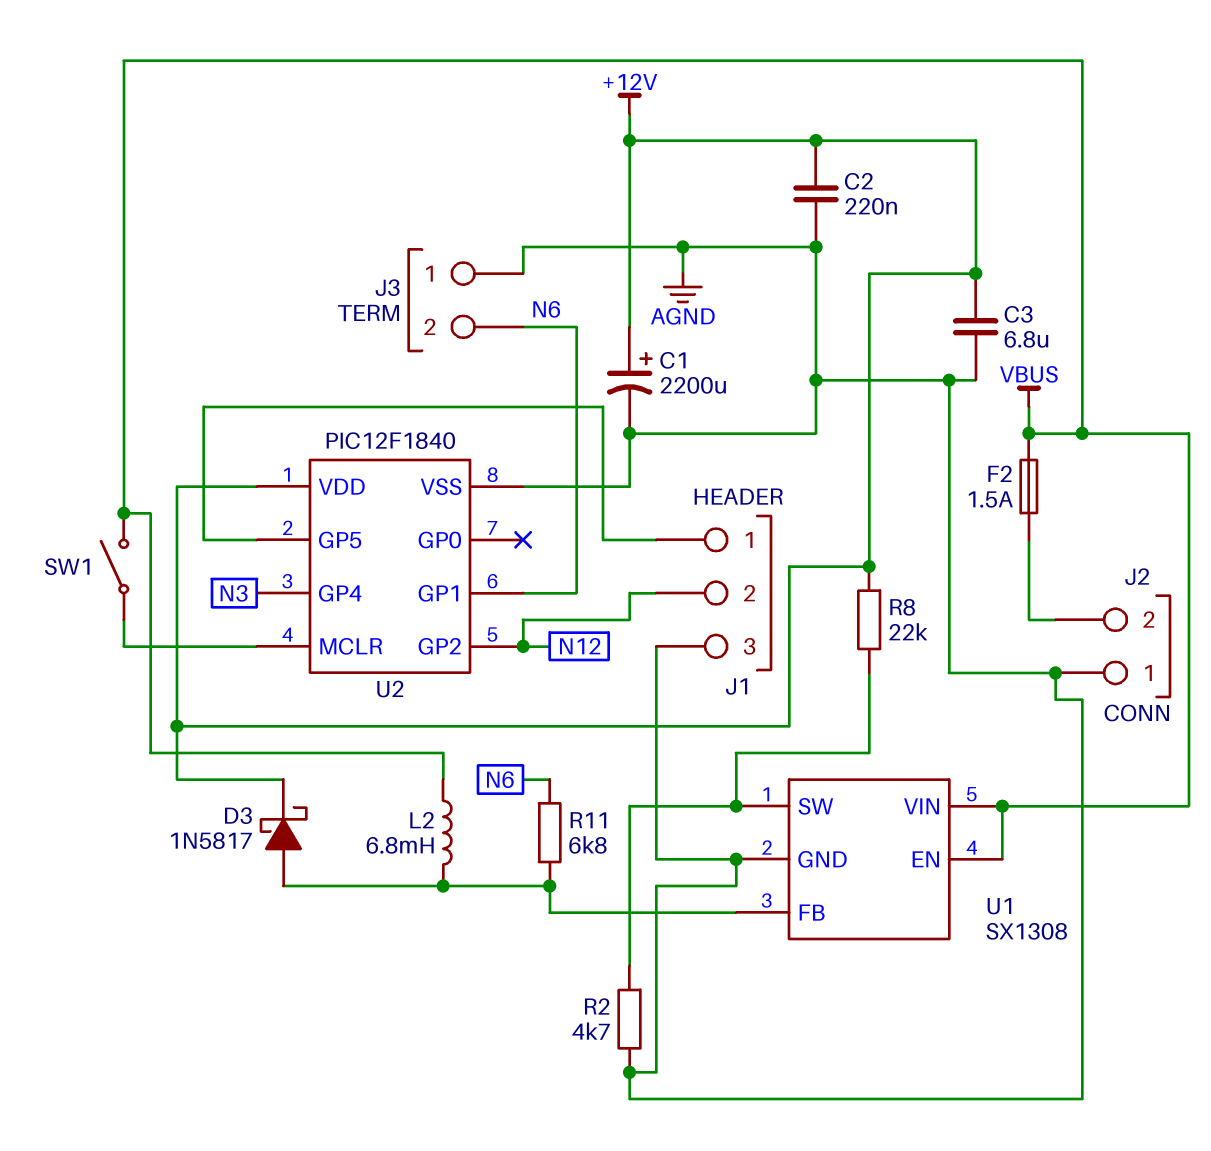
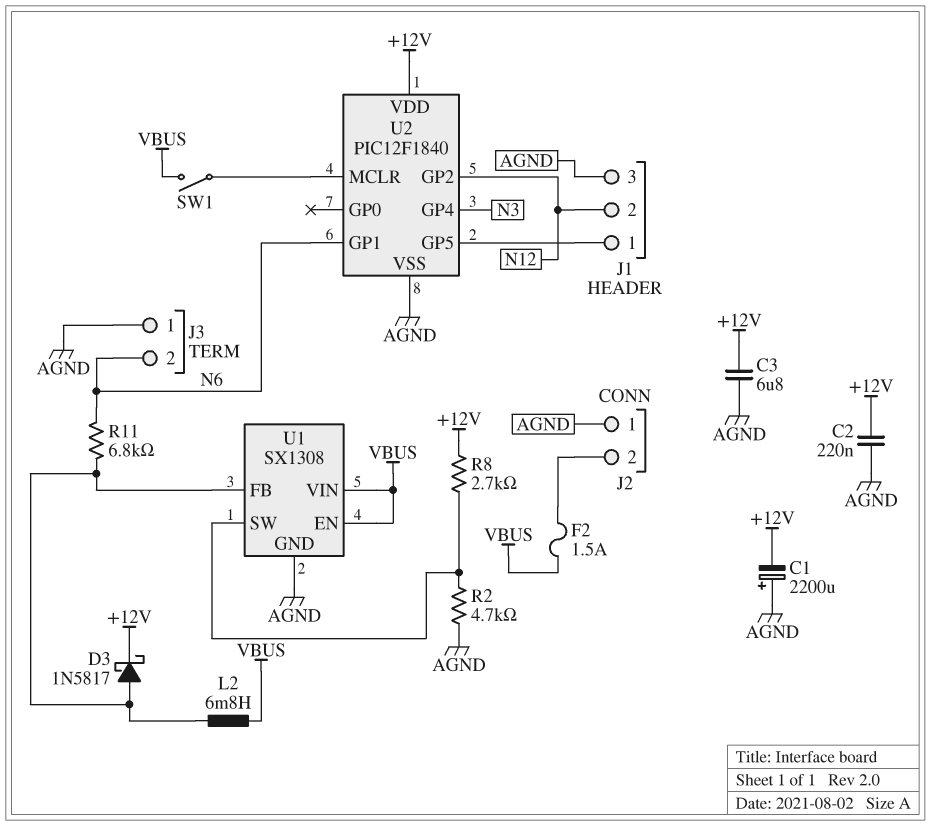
C1: 2200uF (plus +12V, minus AGND) -> 2200uF (plus AGND, minus +12V)
R8: 22k (+12V, U1/SW) -> 2.7k (+12V, U1/SW)

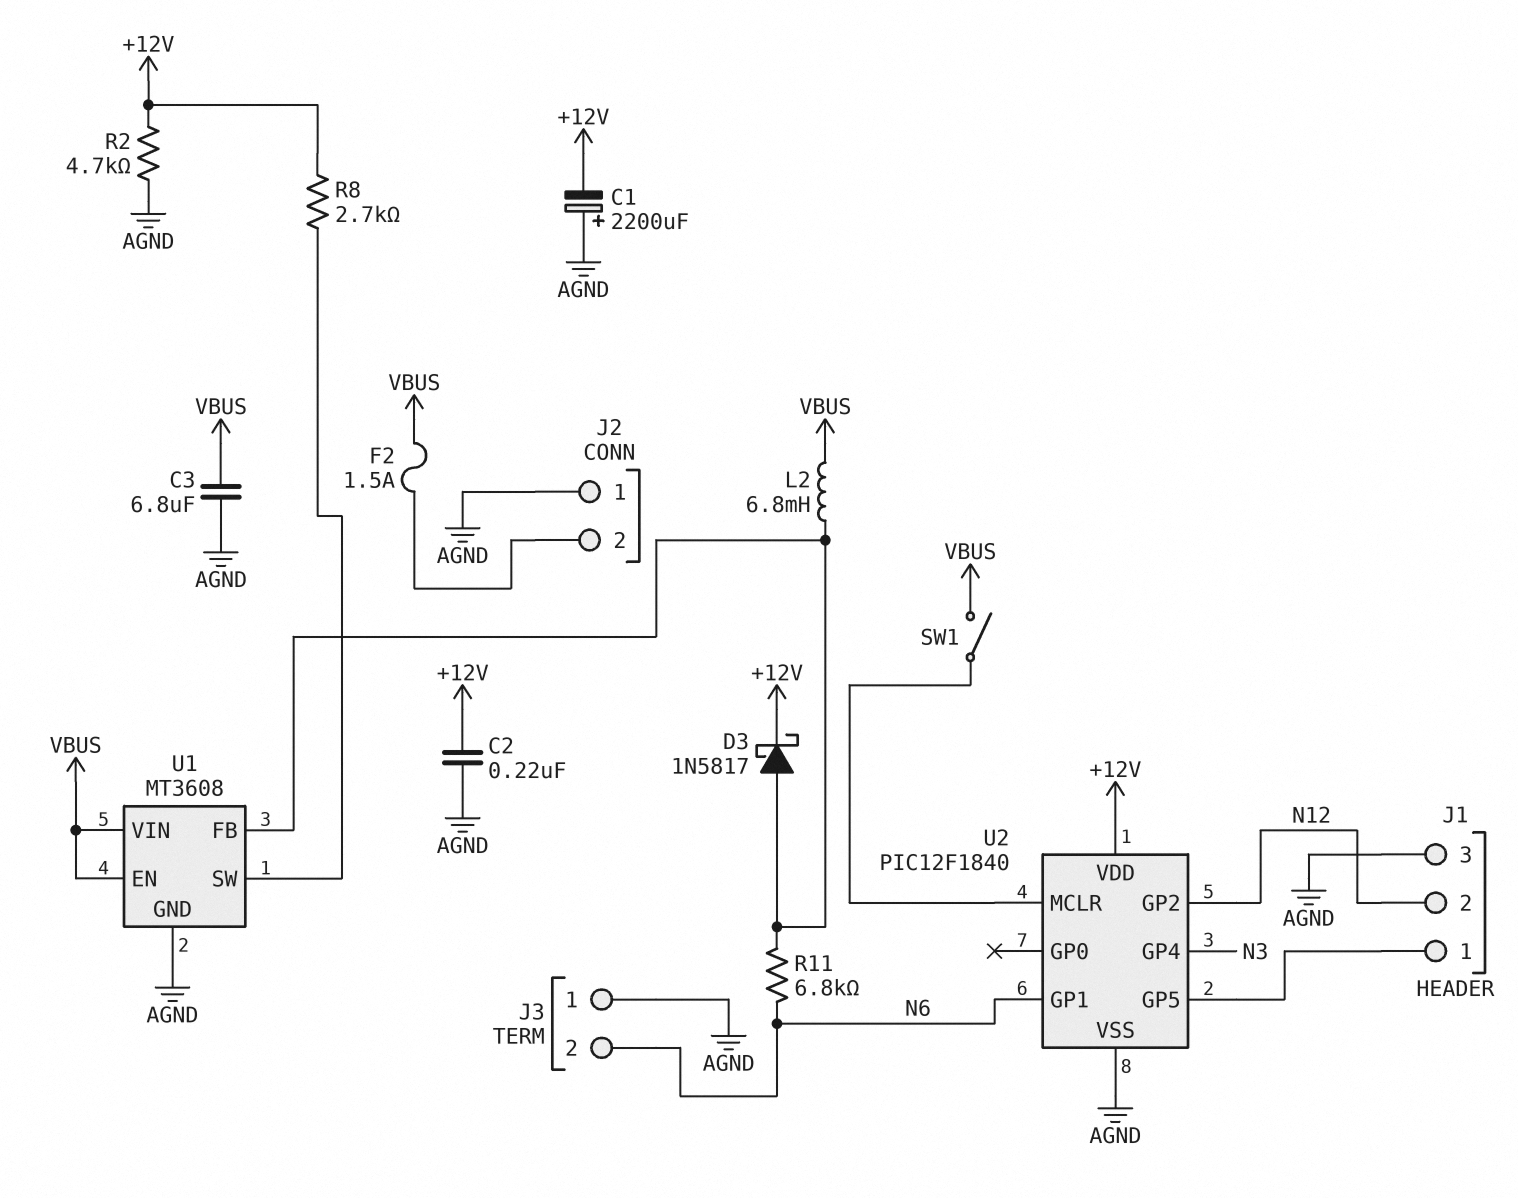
C3: 6.8uF (+12V, AGND) -> 6.8uF (AGND, VBUS)
R2: 4.7k (AGND, U1/SW) -> 4.7k (+12V, AGND)
U1: SX1308 -> MT3608

